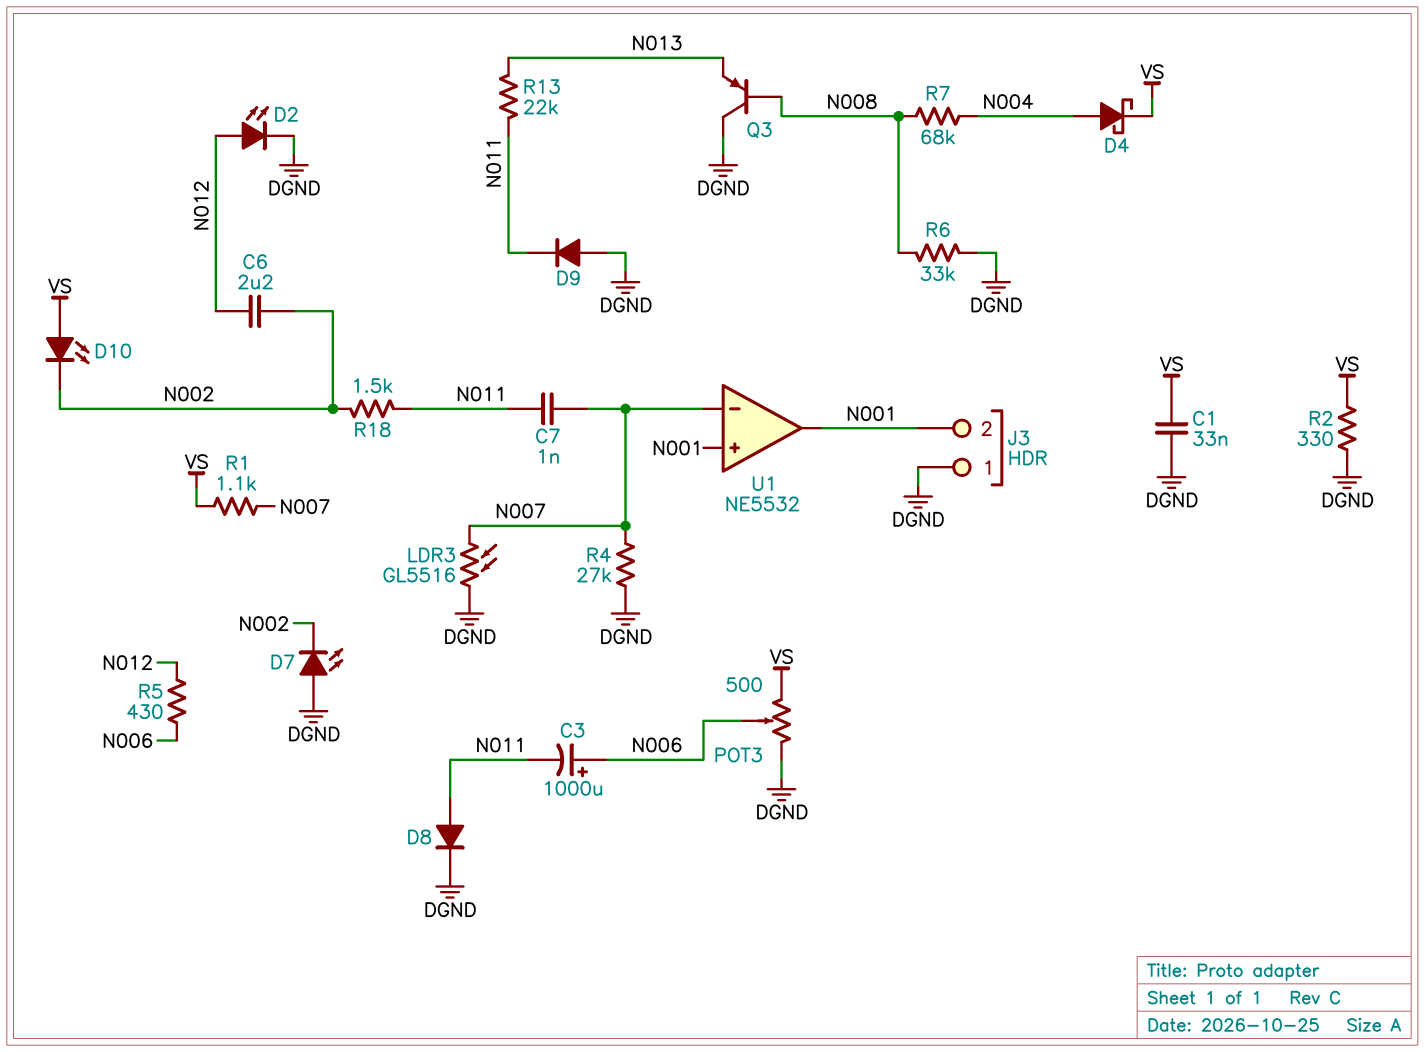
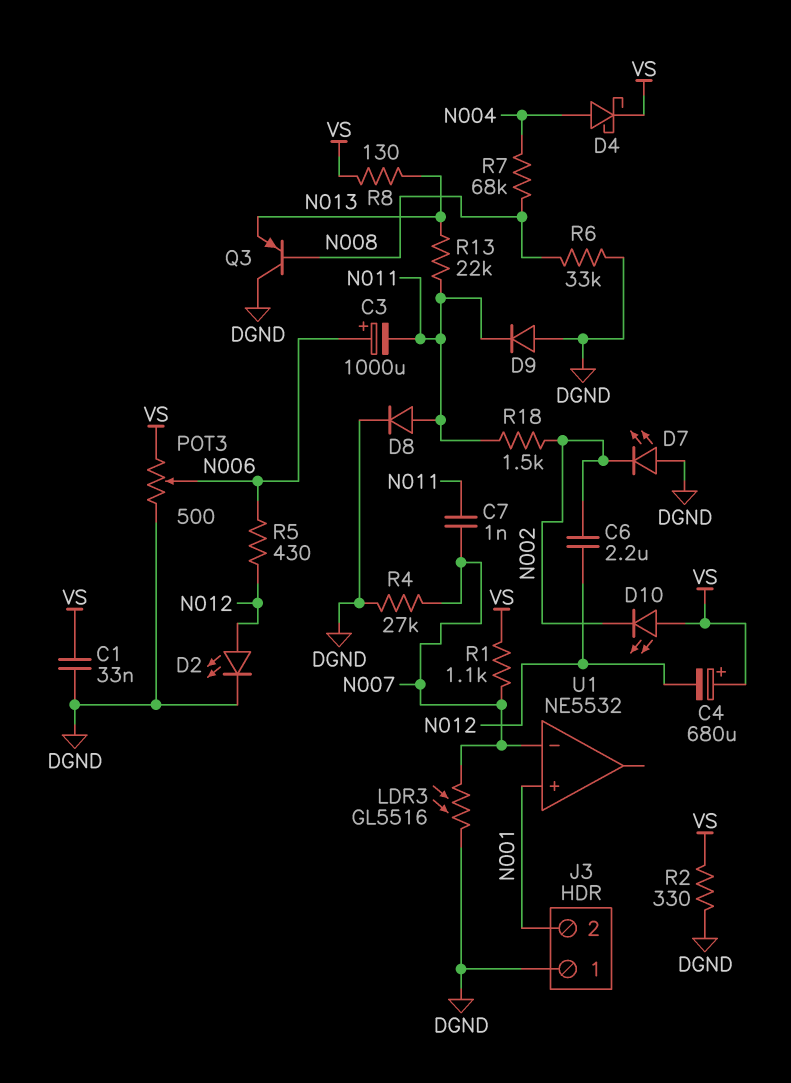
C4: none -> 680uF (plus VS, minus N012)
R8: none -> 130 (N013, VS)
U1 pin out: N001 -> none

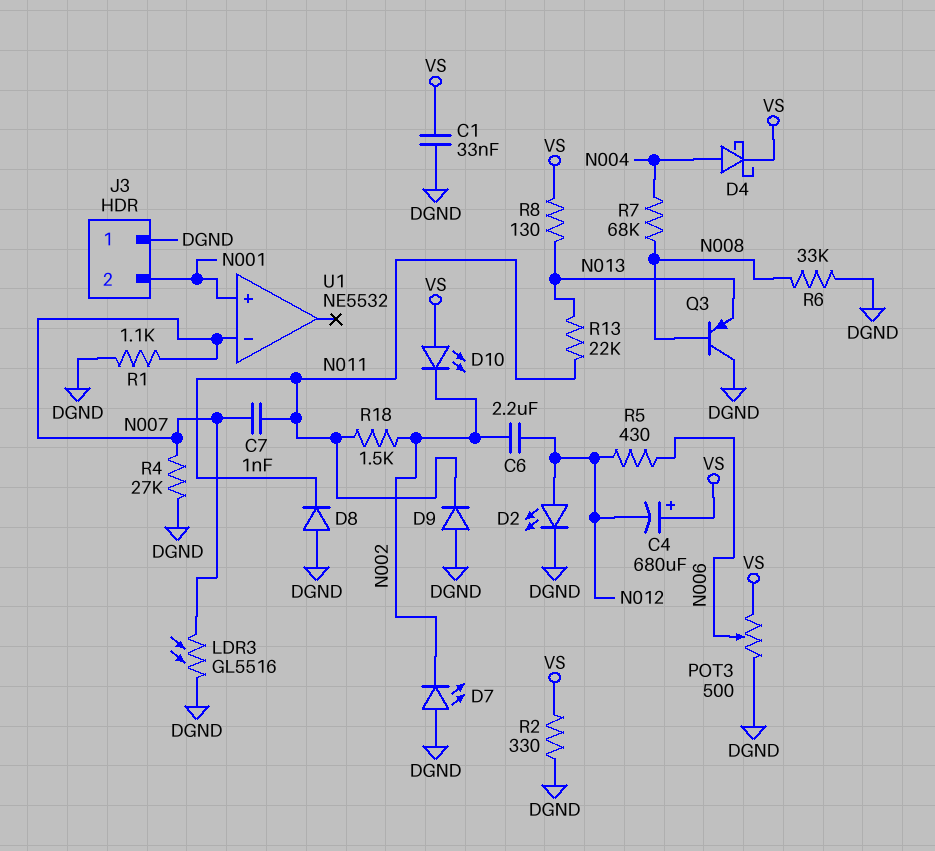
C3: 1000uF (plus N006, minus N011) -> none
D8: diode (A N011, K DGND) -> diode (A DGND, K N011)
R1: 1.1k (N007, VS) -> 1.1k (DGND, N007)

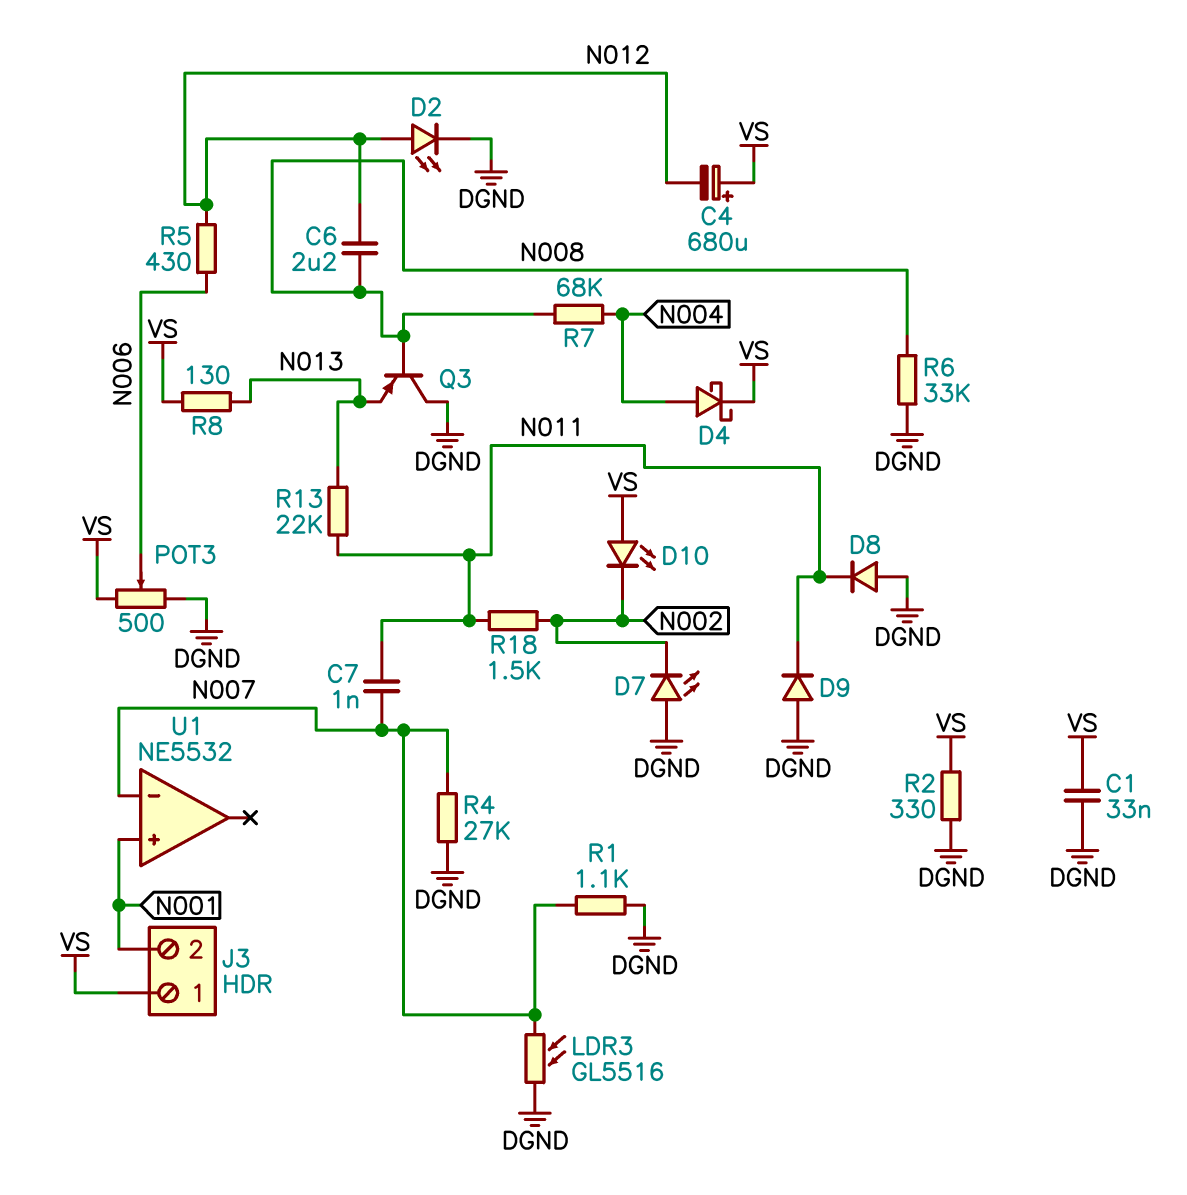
C6: 2.2uF (N002, N012) -> 2.2uF (N008, N012)
J3 pin 1: DGND -> VS

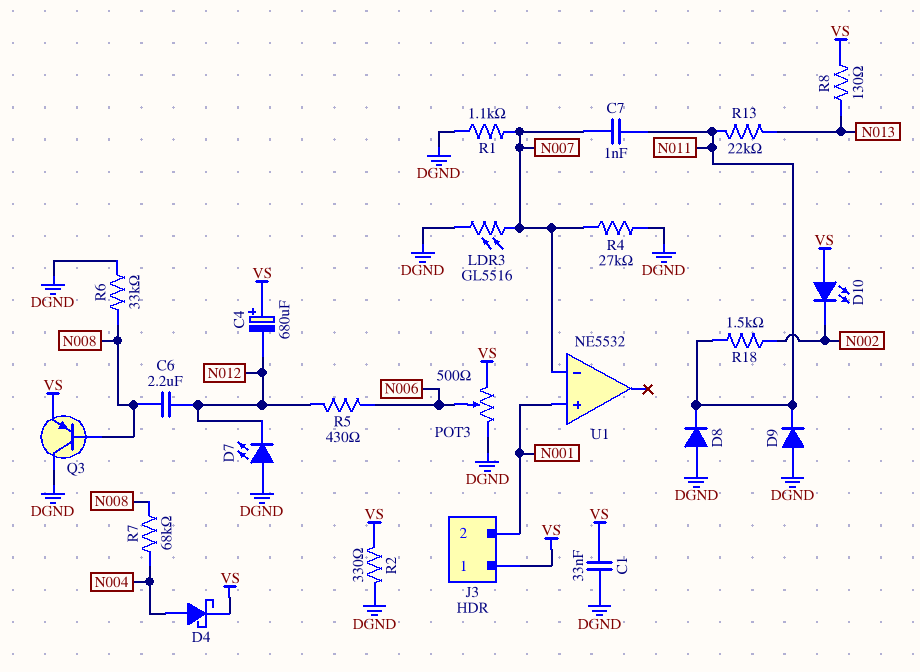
D2: LED (A N012, K DGND) -> none
D7: LED (A DGND, K N002) -> LED (A DGND, K N012)
Q3: PNP (B N008, C DGND, E N013) -> PNP (B N008, C DGND, E VS)

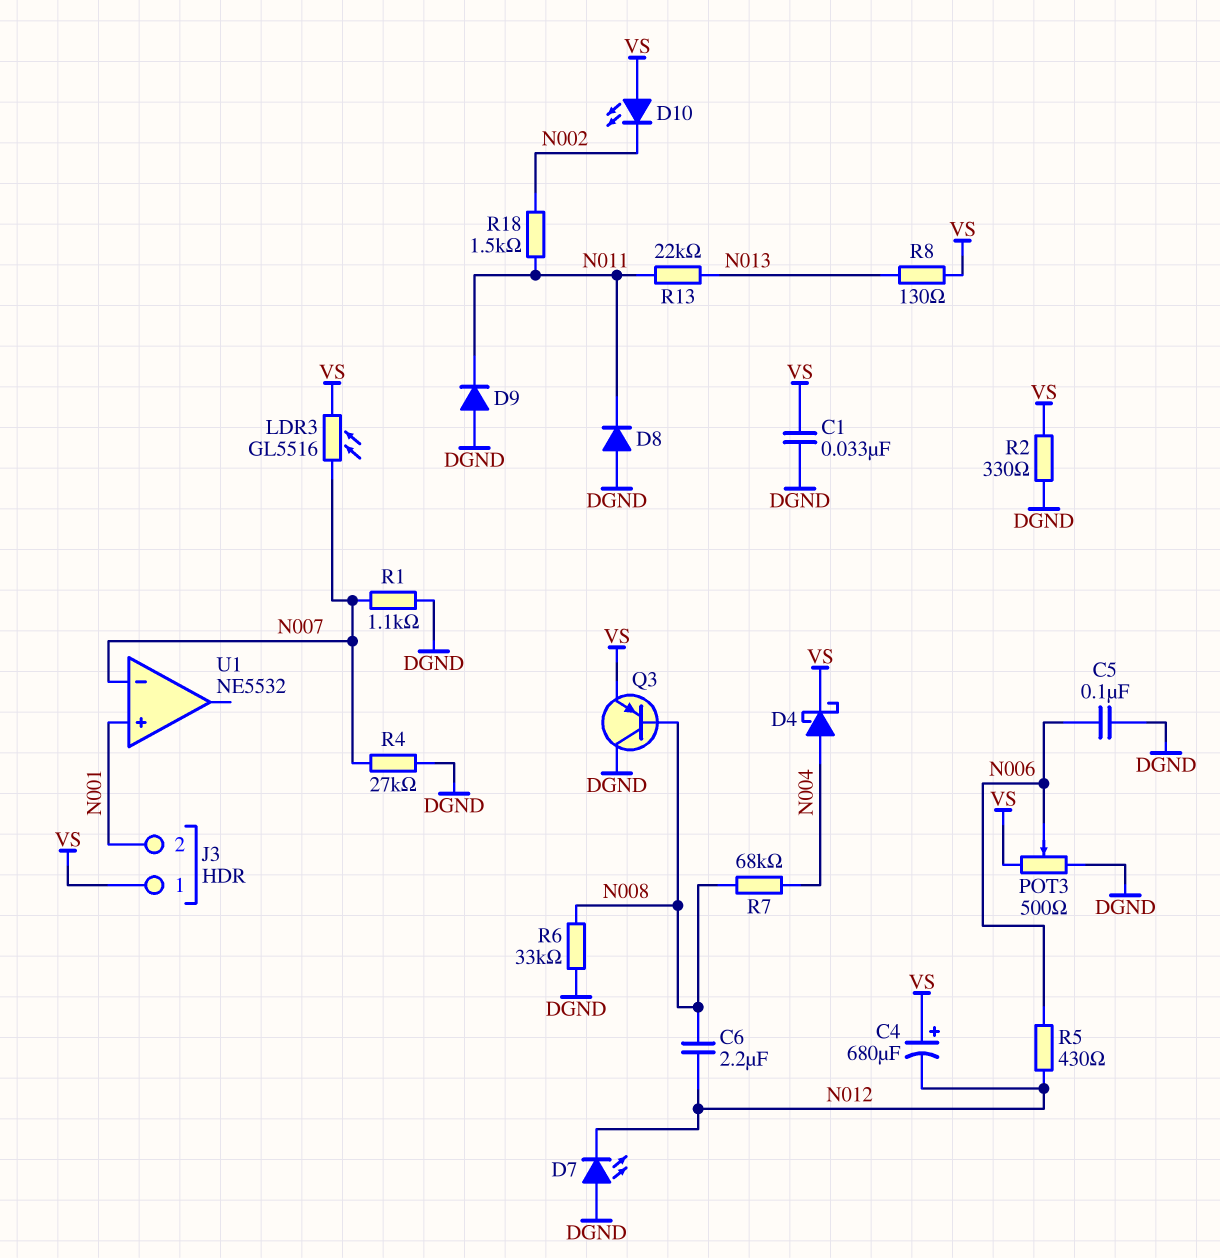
C5: none -> 100nF (DGND, N006)
C7: 1nF (N007, N011) -> none
LDR3: GL5516 (DGND, N007) -> GL5516 (N007, VS)

